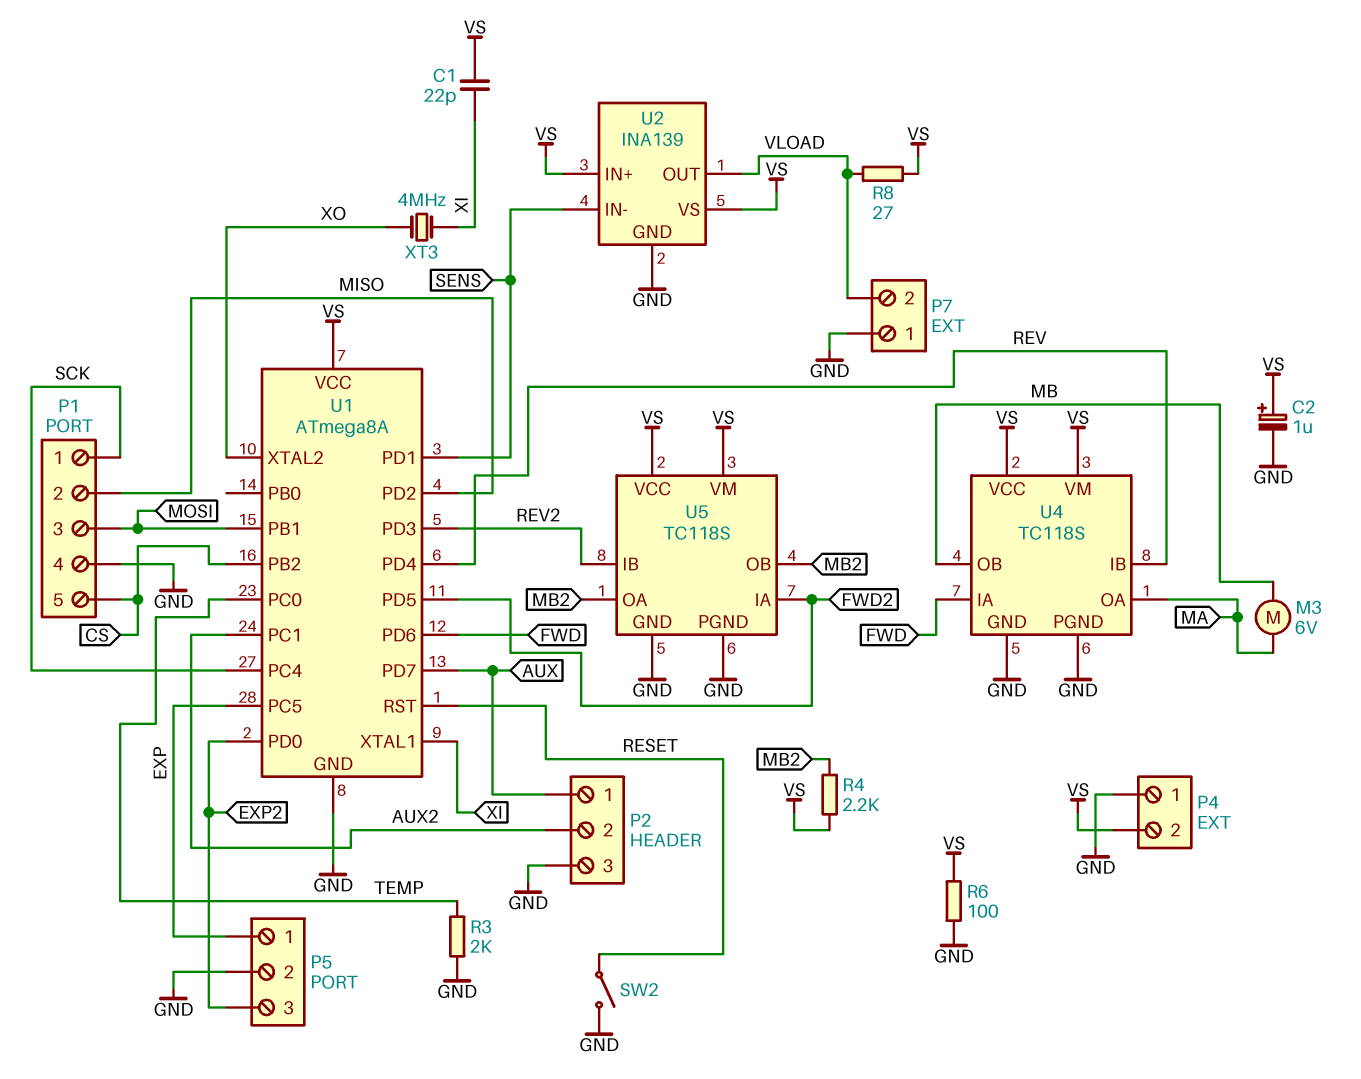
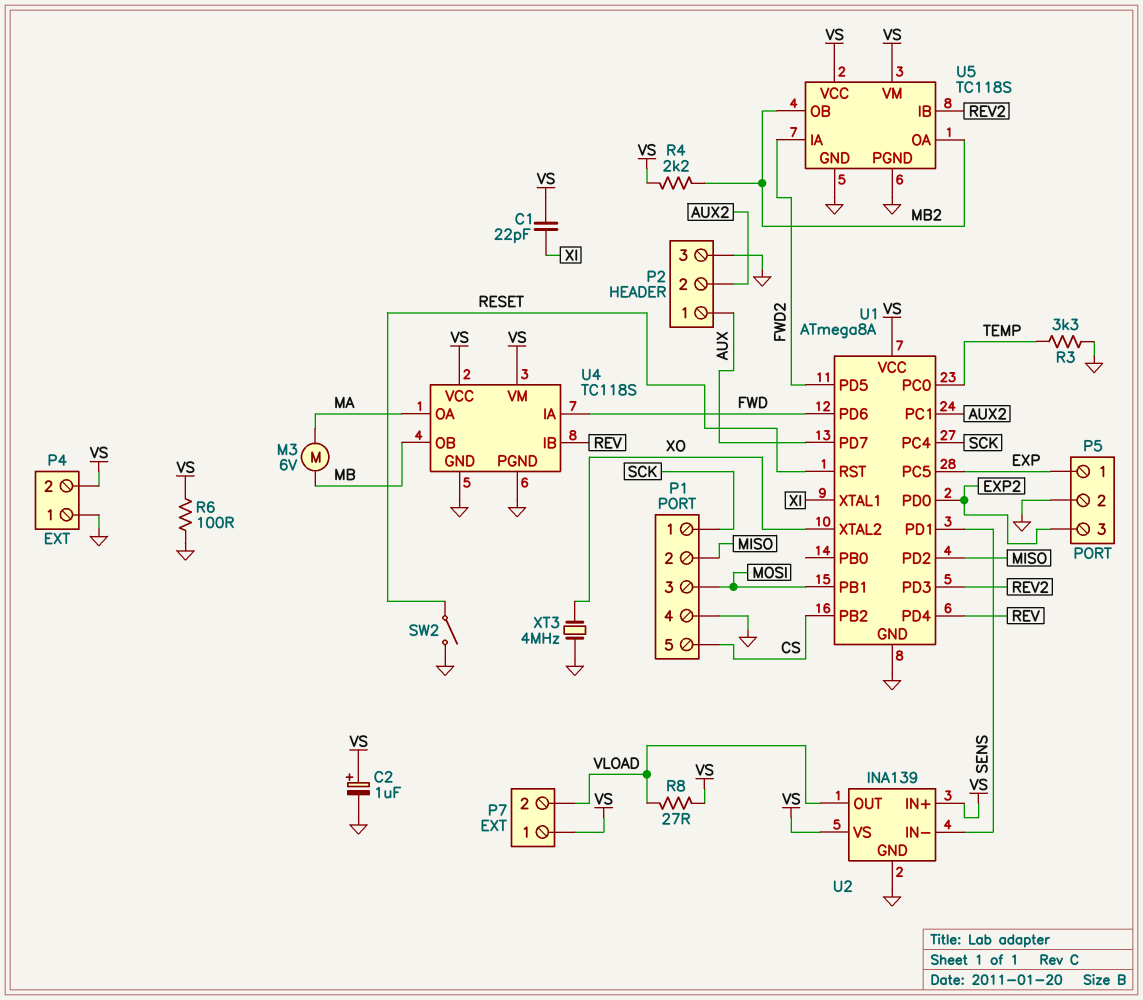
P7 pin 1: GND -> VS
R3: 2k (GND, TEMP) -> 3.3k (GND, TEMP)
XT3: 4MHz (XI, XO) -> 4MHz (GND, XO)

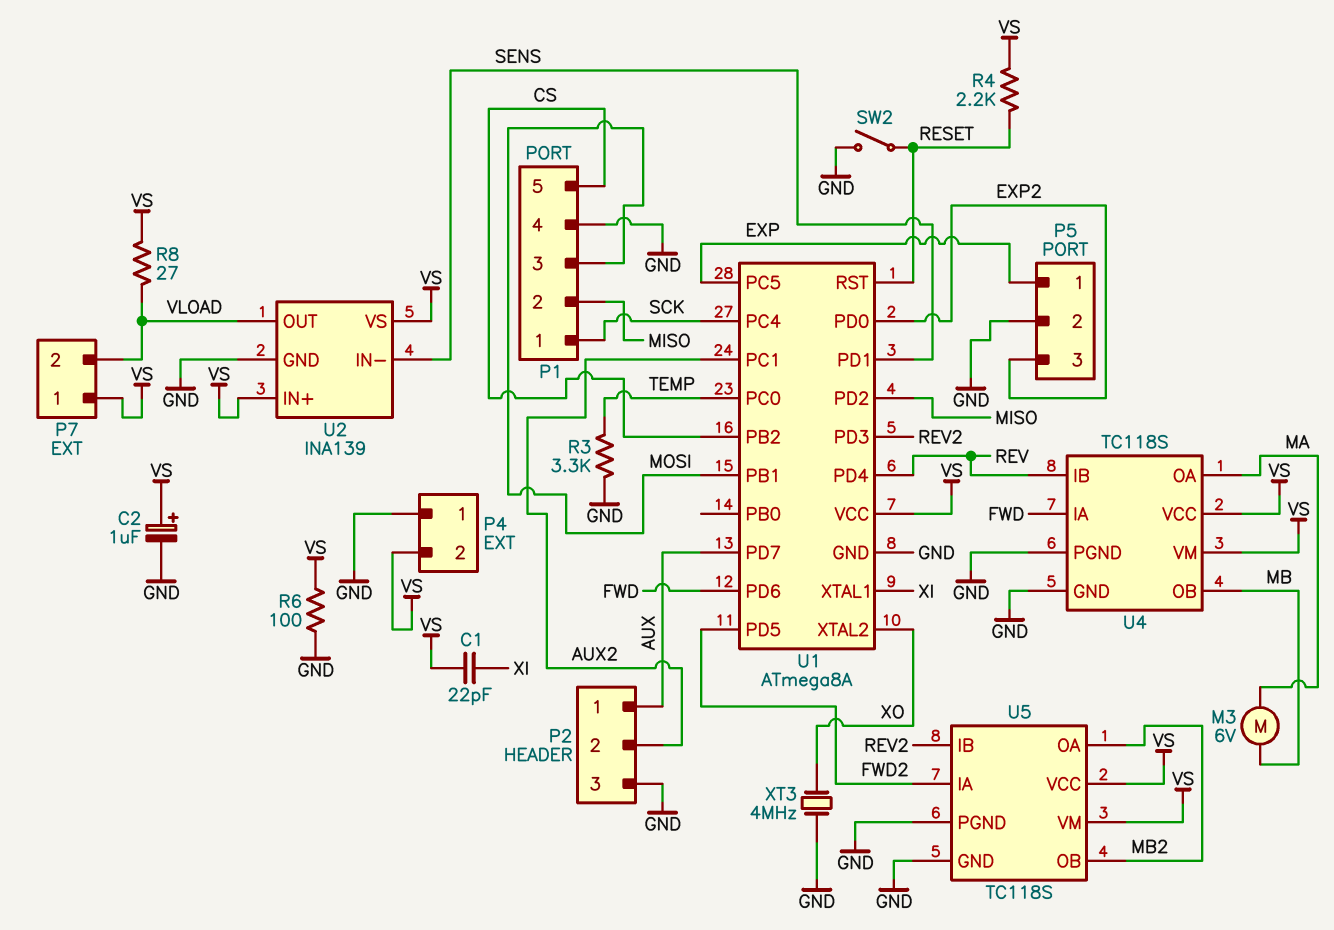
R4: 2.2k (MB2, VS) -> 2.2k (RESET, VS)

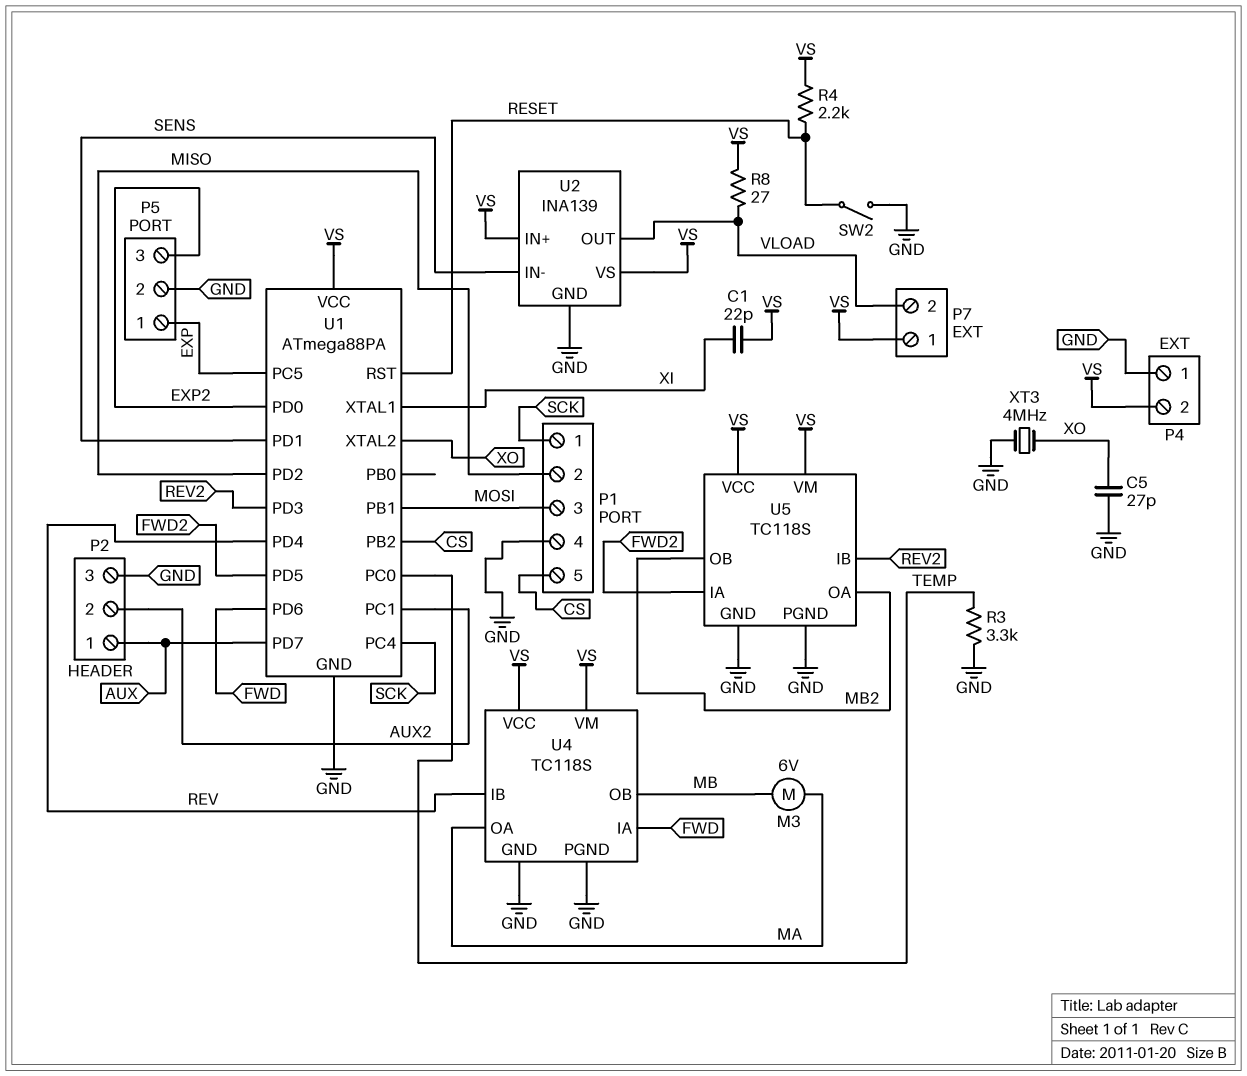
C2: 1uF (plus VS, minus GND) -> none
C5: none -> 27pF (GND, XO)
R6: 100 (GND, VS) -> none
U1: ATmega8A -> ATmega88PA

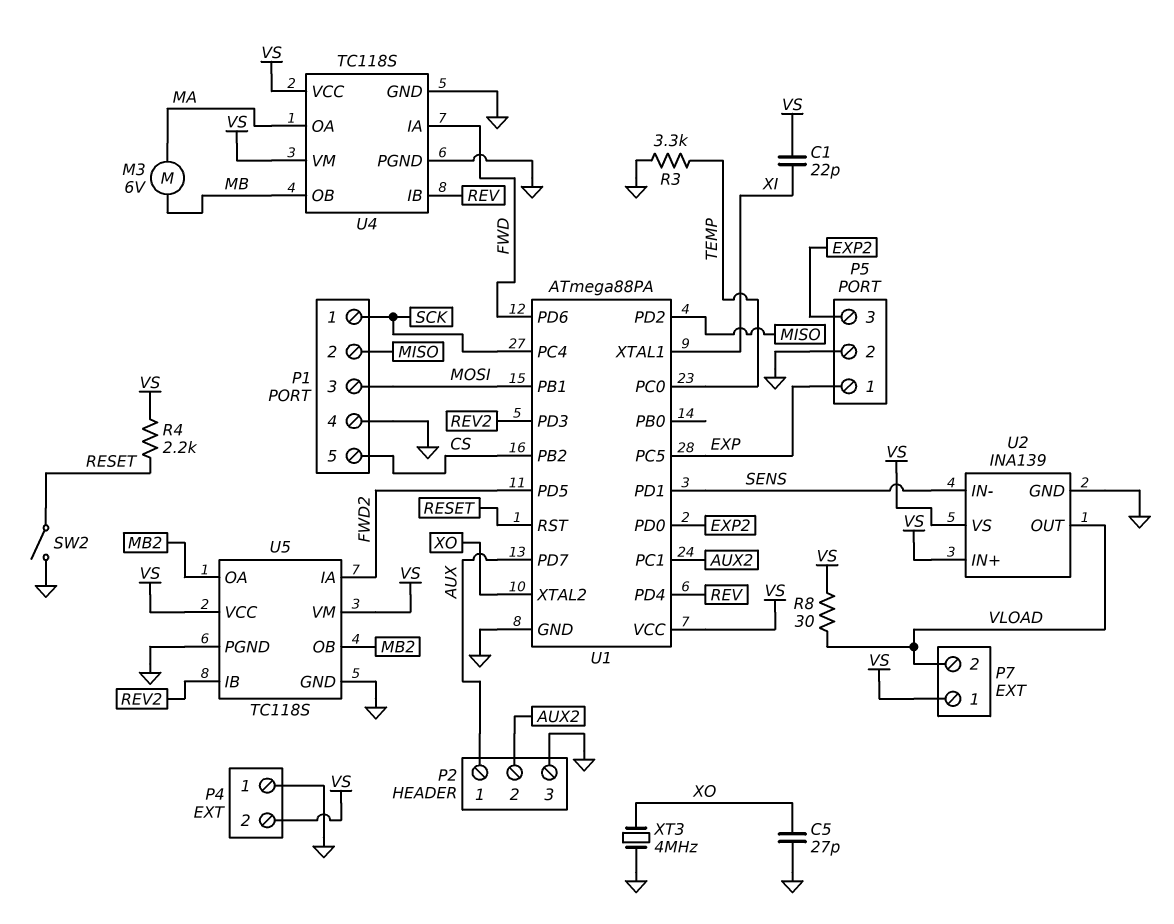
R8: 27 (VLOAD, VS) -> 30 (VLOAD, VS)

